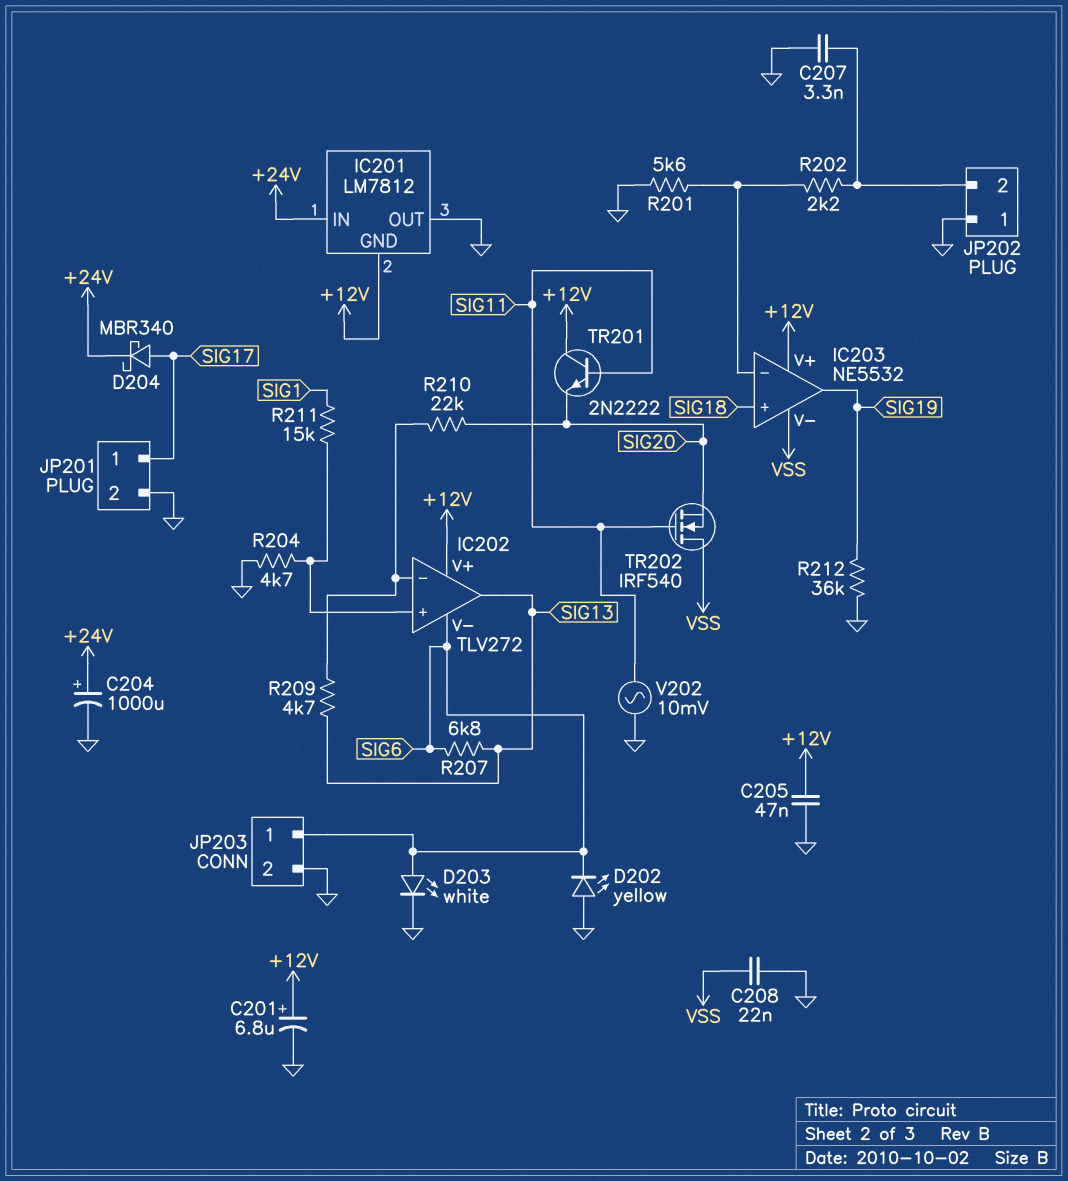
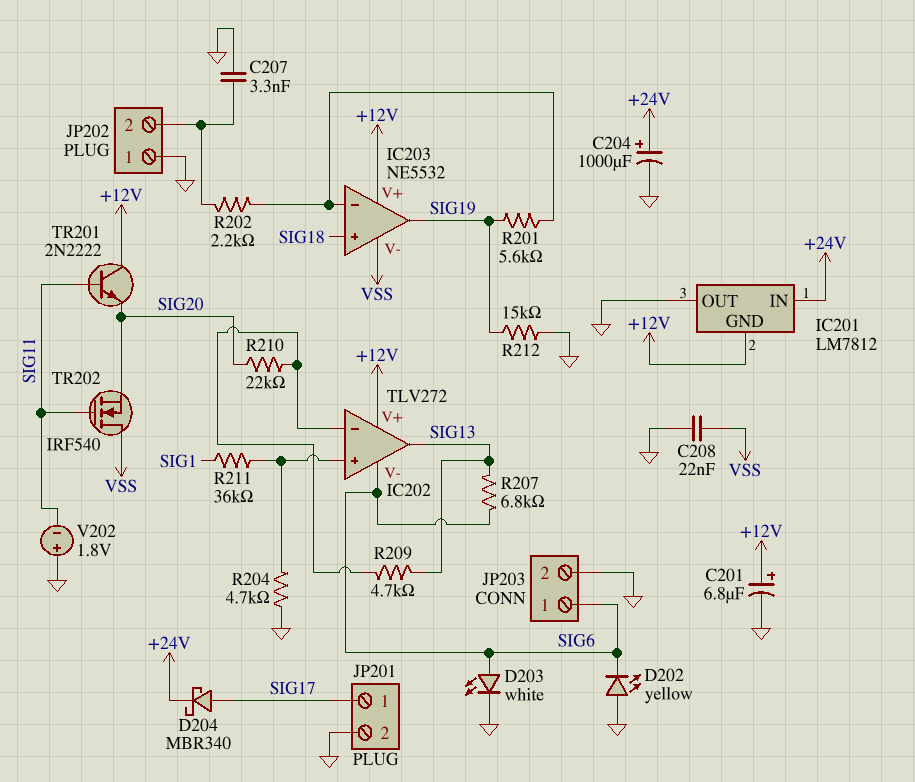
C205: 47nF (+12V, GND) -> none
R201: 5.6k (GND, IC203/in-) -> 5.6k (IC203/in-, SIG19)
R211: 15k (IC202/in+, SIG1) -> 36k (IC202/in+, SIG1)
R212: 36k (GND, SIG19) -> 15k (GND, SIG19)
V202: AC 10mV (GND, SIG11) -> 1.8V (plus GND, minus SIG11)

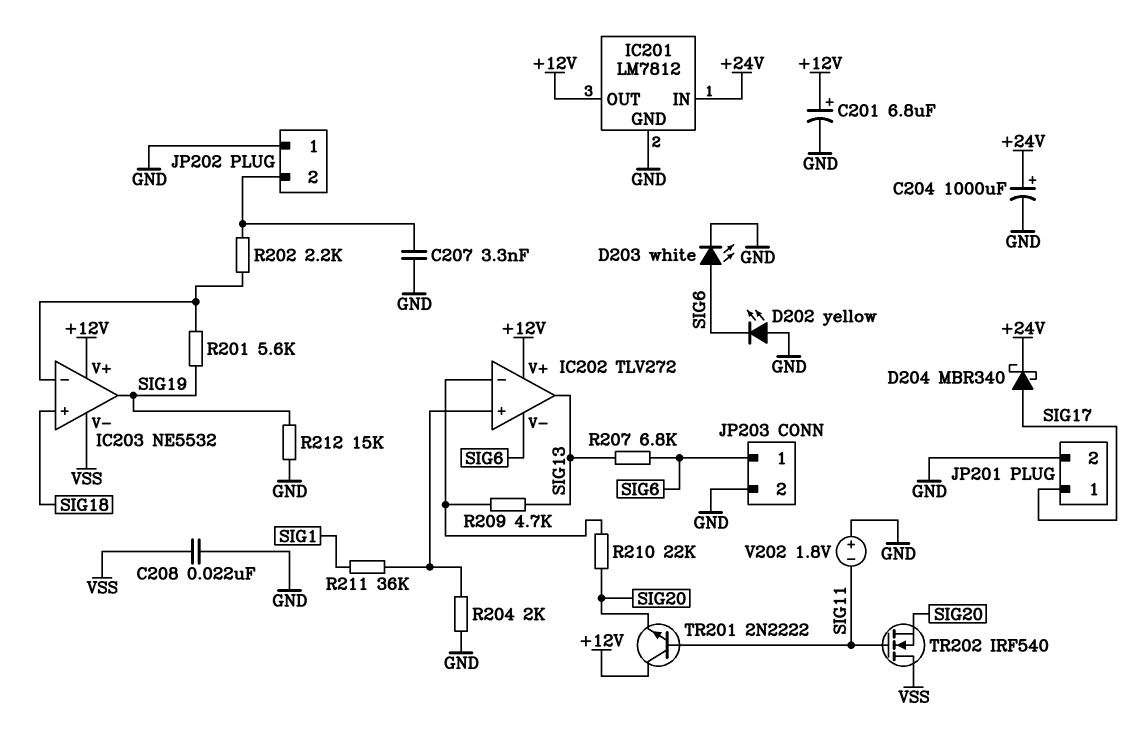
IC201 pin GND: +12V -> GND
IC201 pin OUT: GND -> +12V
R204: 4.7k (GND, IC202/in+) -> 2k (GND, IC202/in+)

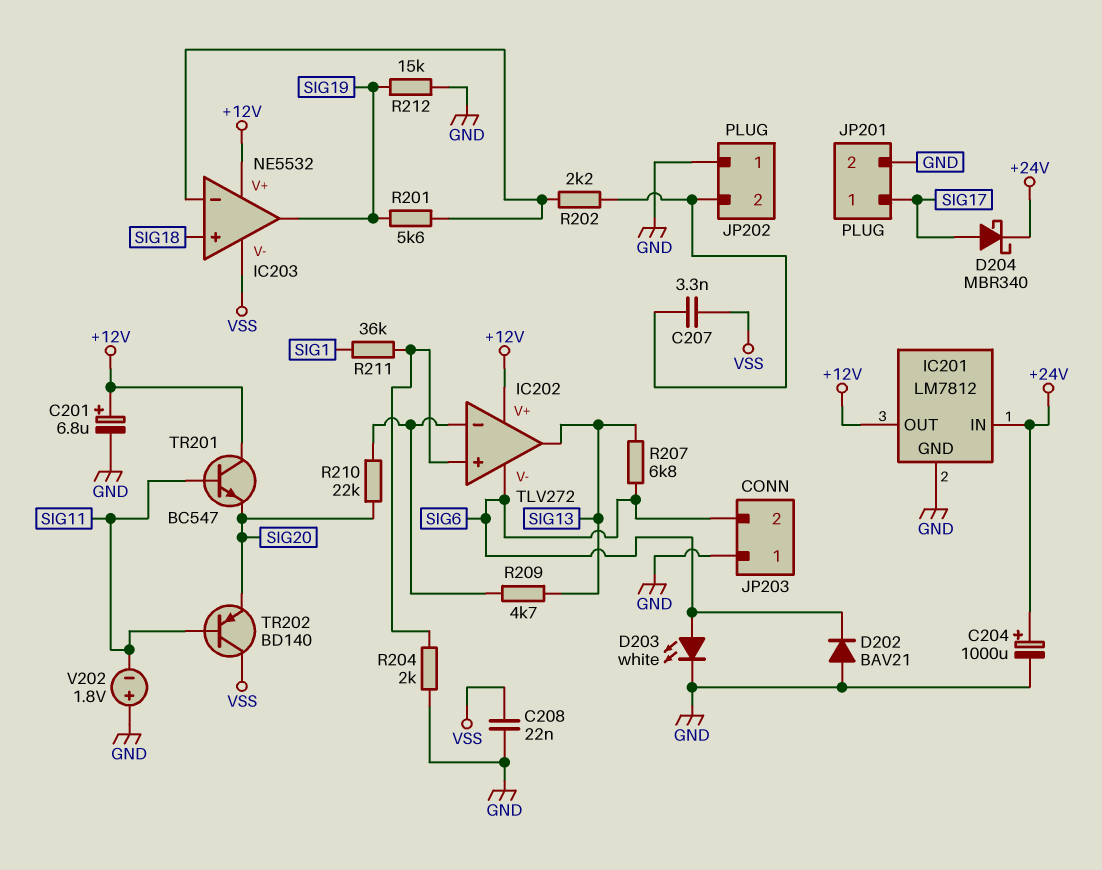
C207: 3.3nF (GND, JP202/2) -> 3.3nF (JP202/2, VSS)
D202: LED yellow (A GND, K SIG6) -> diode BAV21 (A GND, K SIG6)
JP203 pin 1: SIG6 -> GND
JP203 pin 2: GND -> SIG6
TR201: NPN 2N2222 (B SIG11, C +12V, E SIG20) -> NPN BC547 (B SIG11, C +12V, E SIG20)
TR202: NMOS IRF540 (G SIG11, D VSS, S SIG20) -> PNP BD140 (B SIG11, C VSS, E SIG20)

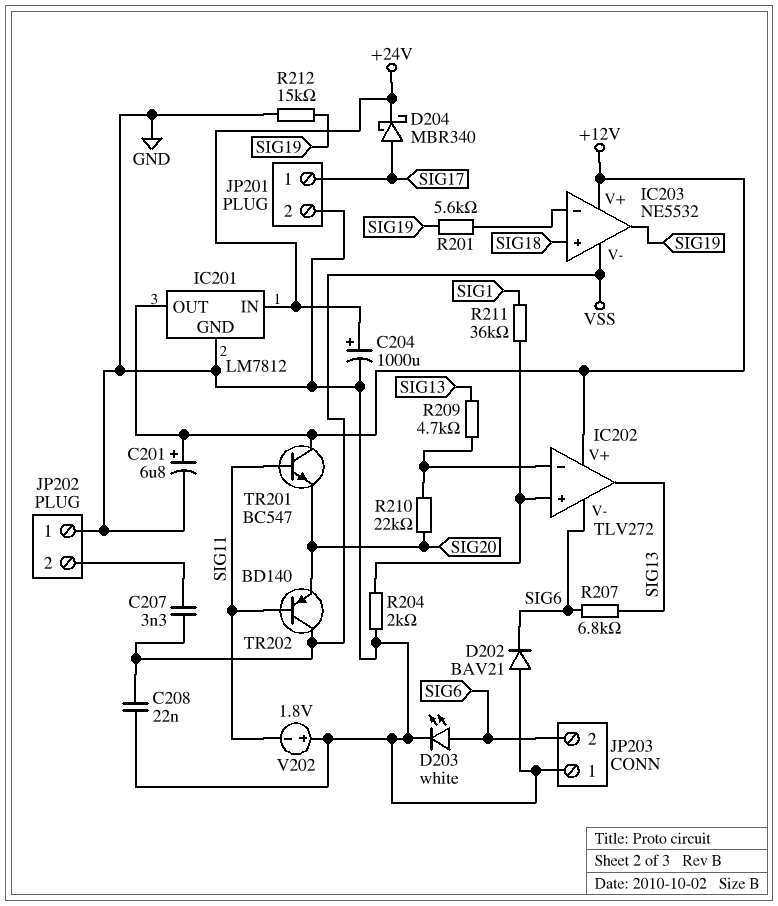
R202: 2.2k (IC203/in-, JP202/2) -> none

